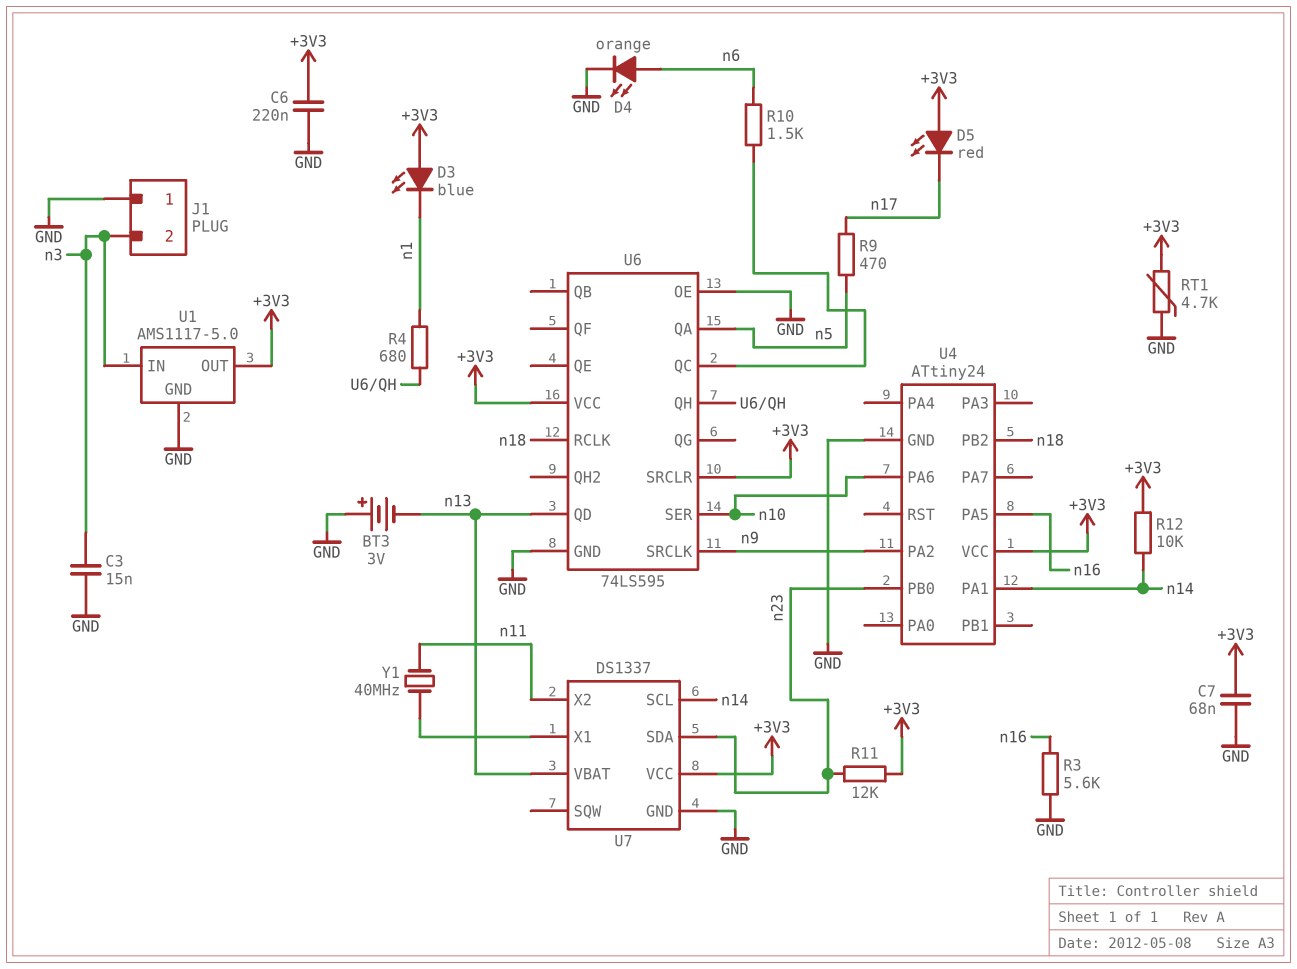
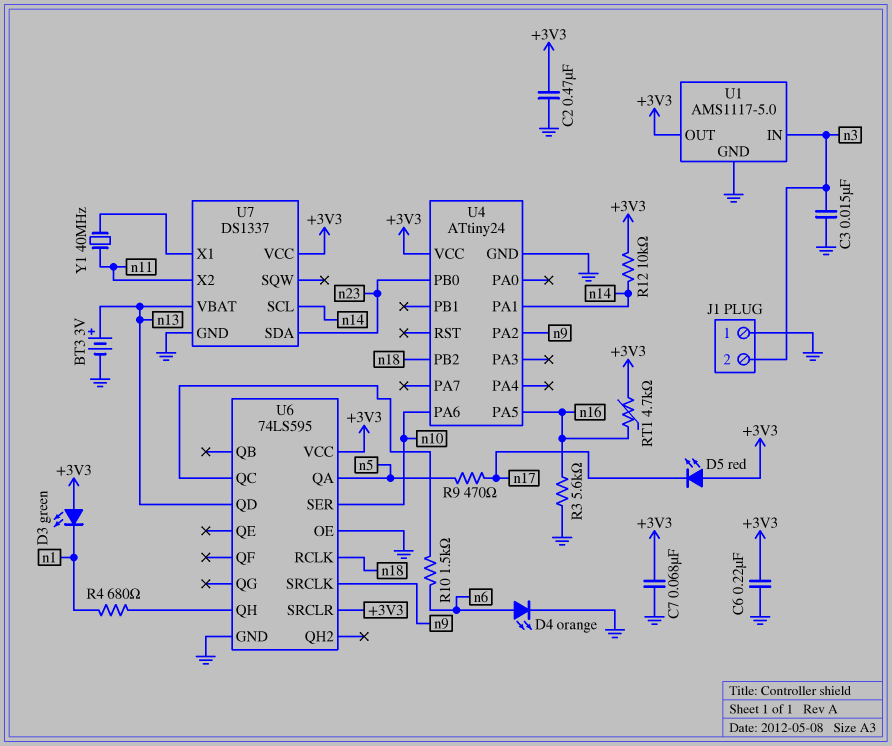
BT3: 3V (plus GND, minus n13) -> 3V (plus n13, minus GND)
C2: none -> 470nF (+3V3, GND)
D3: LED blue (A +3V3, K n1) -> LED green (A +3V3, K n1)
R11: 12k (+3V3, n23) -> none
RT1: 4.7k (+3V3, GND) -> 4.7k (+3V3, n16)

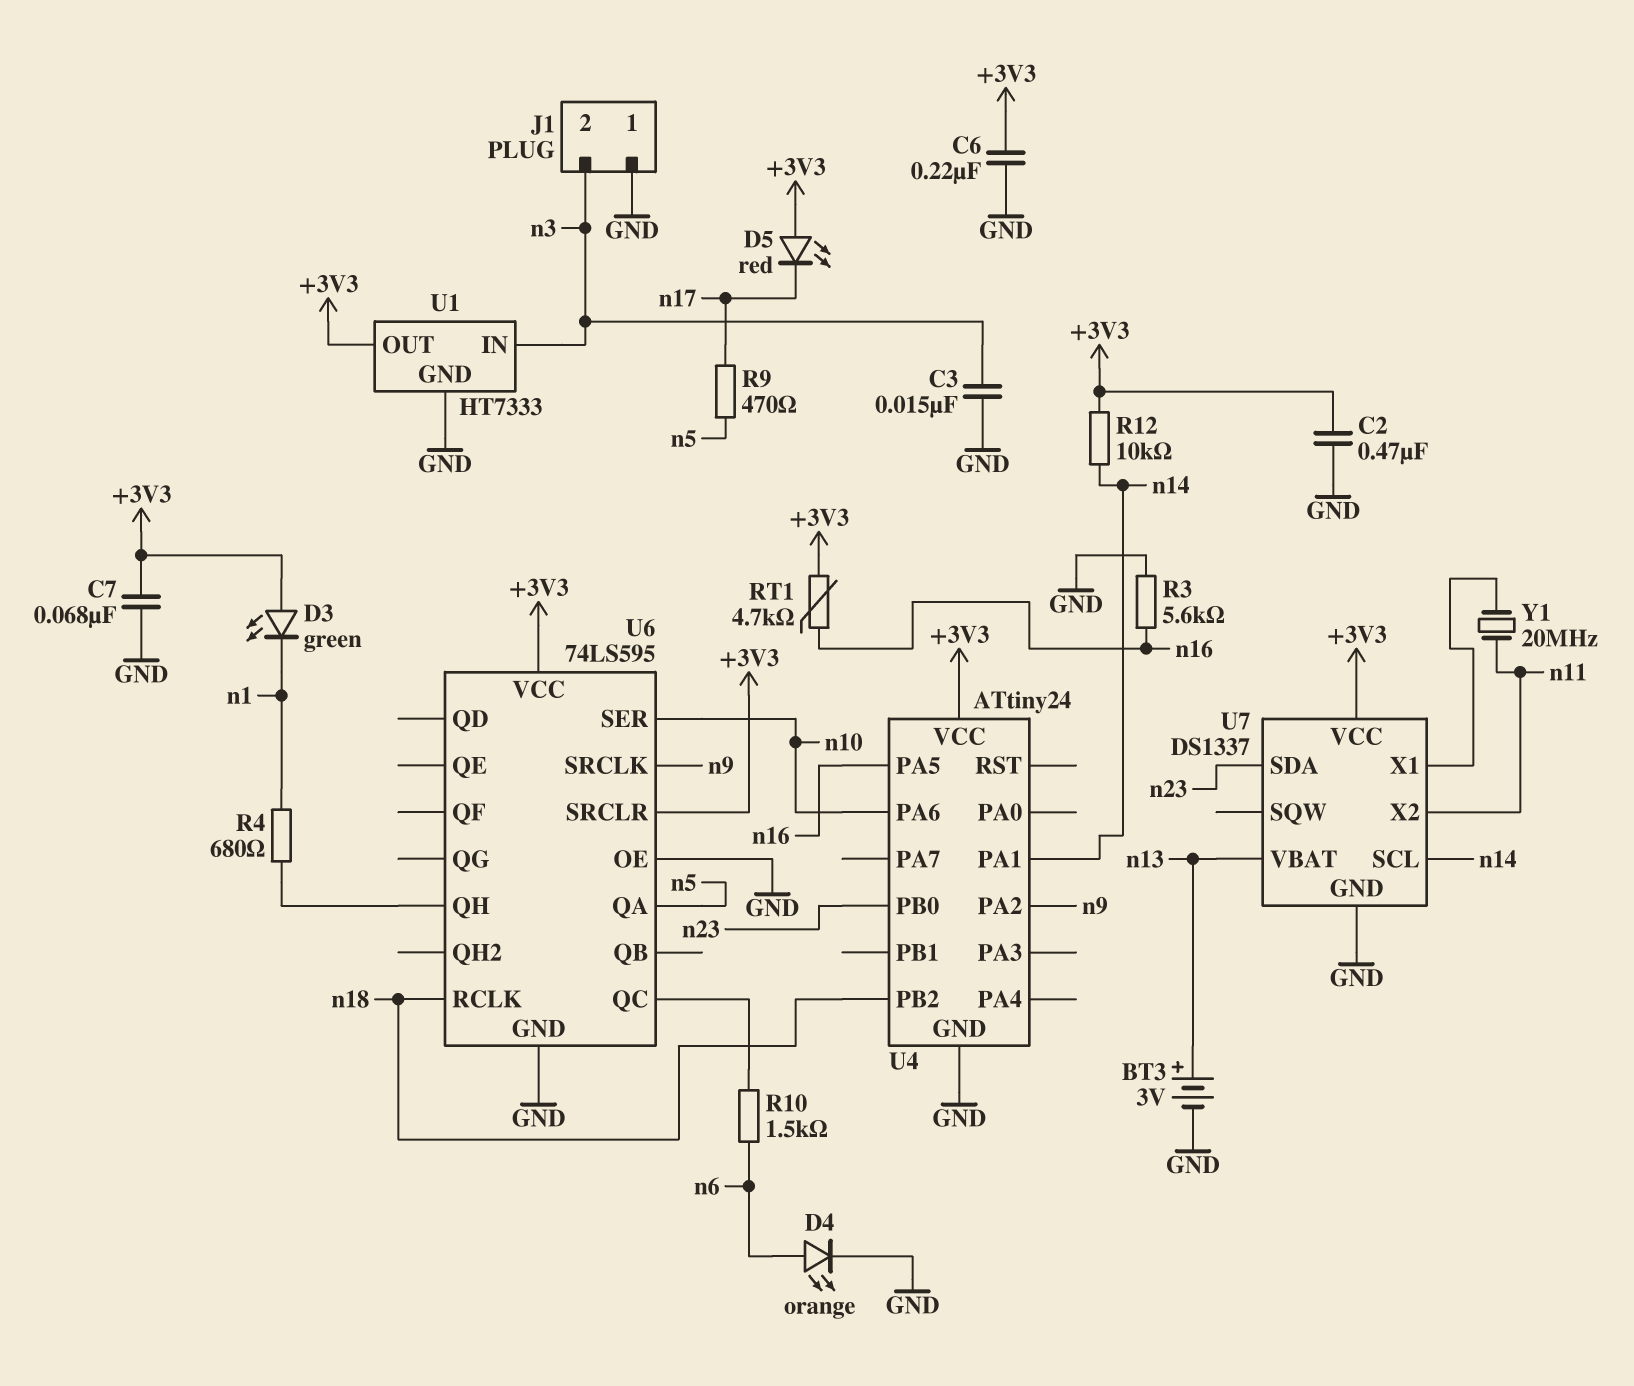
U1: AMS1117-5.0 -> HT7333
U6 pin QD: n13 -> none
Y1: 40MHz (U7/X1, n11) -> 20MHz (U7/X1, n11)

